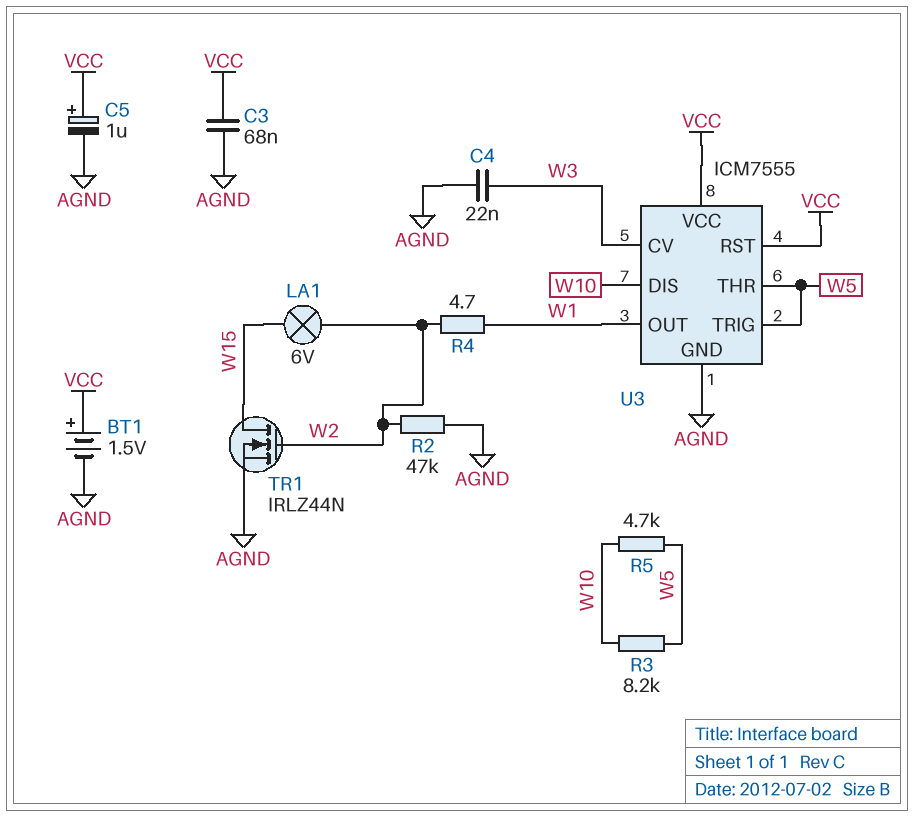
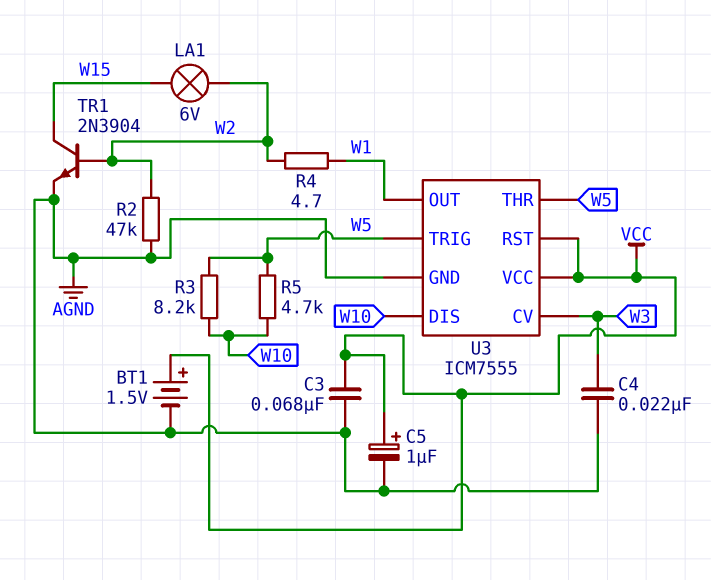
TR1: NMOS IRLZ44N (G W2, D W15, S AGND) -> NPN 2N3904 (B W2, C W15, E AGND)

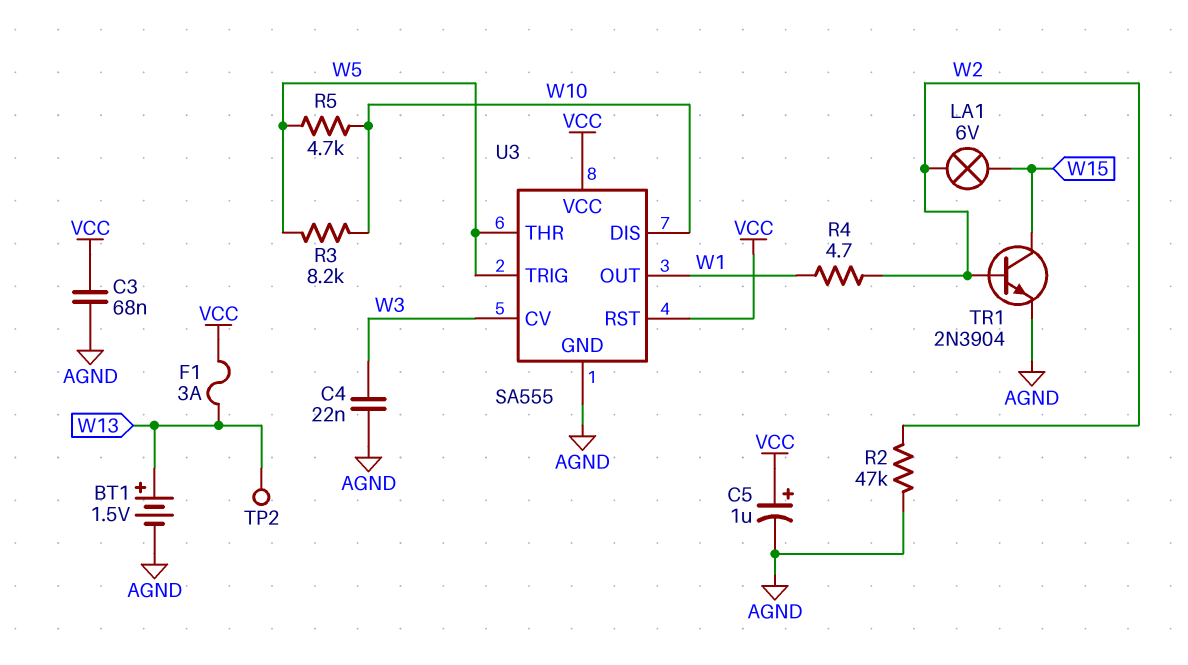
BT1: 1.5V (plus VCC, minus AGND) -> 1.5V (plus W13, minus AGND)
F1: none -> 3A (VCC, W13)
TP2: none -> test point (W13)
U3: ICM7555 -> SA555

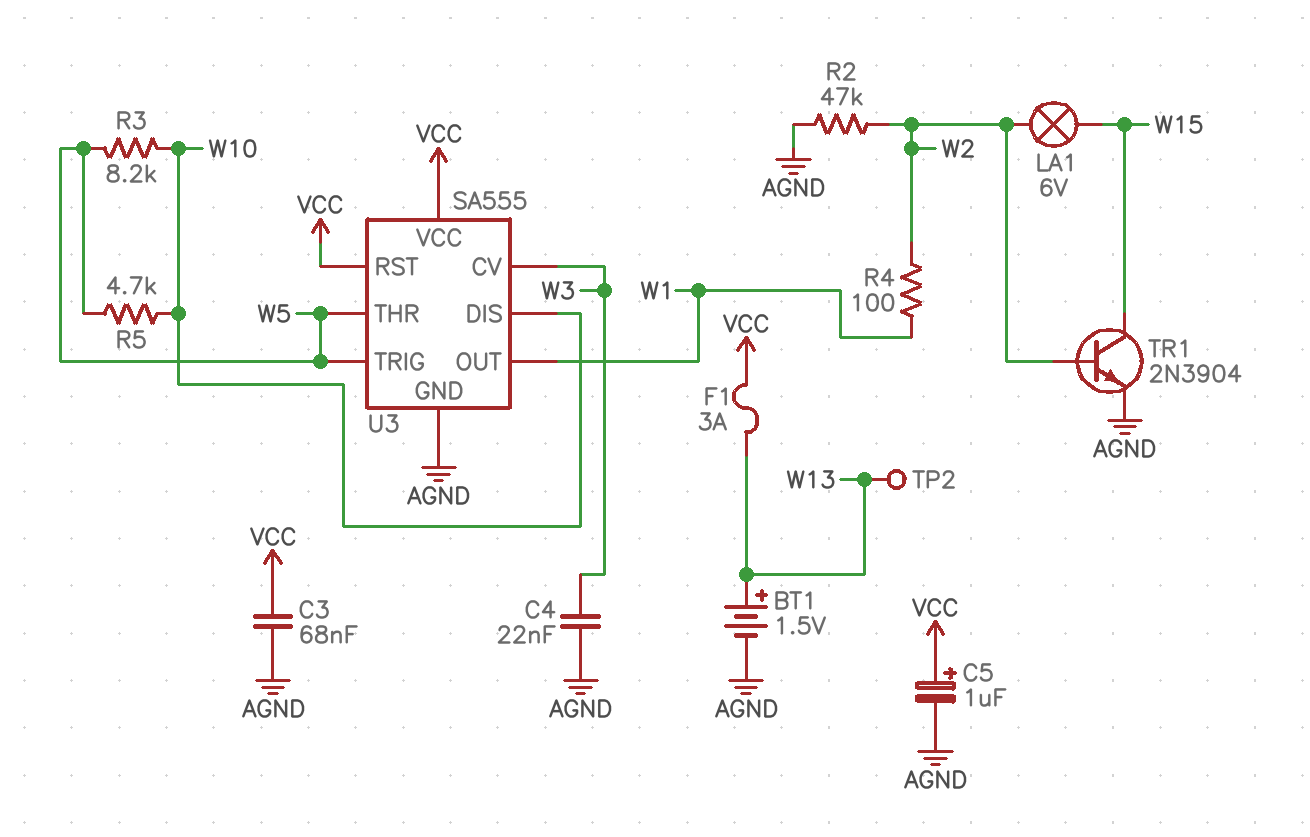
R4: 4.7 (W1, W2) -> 100 (W1, W2)

